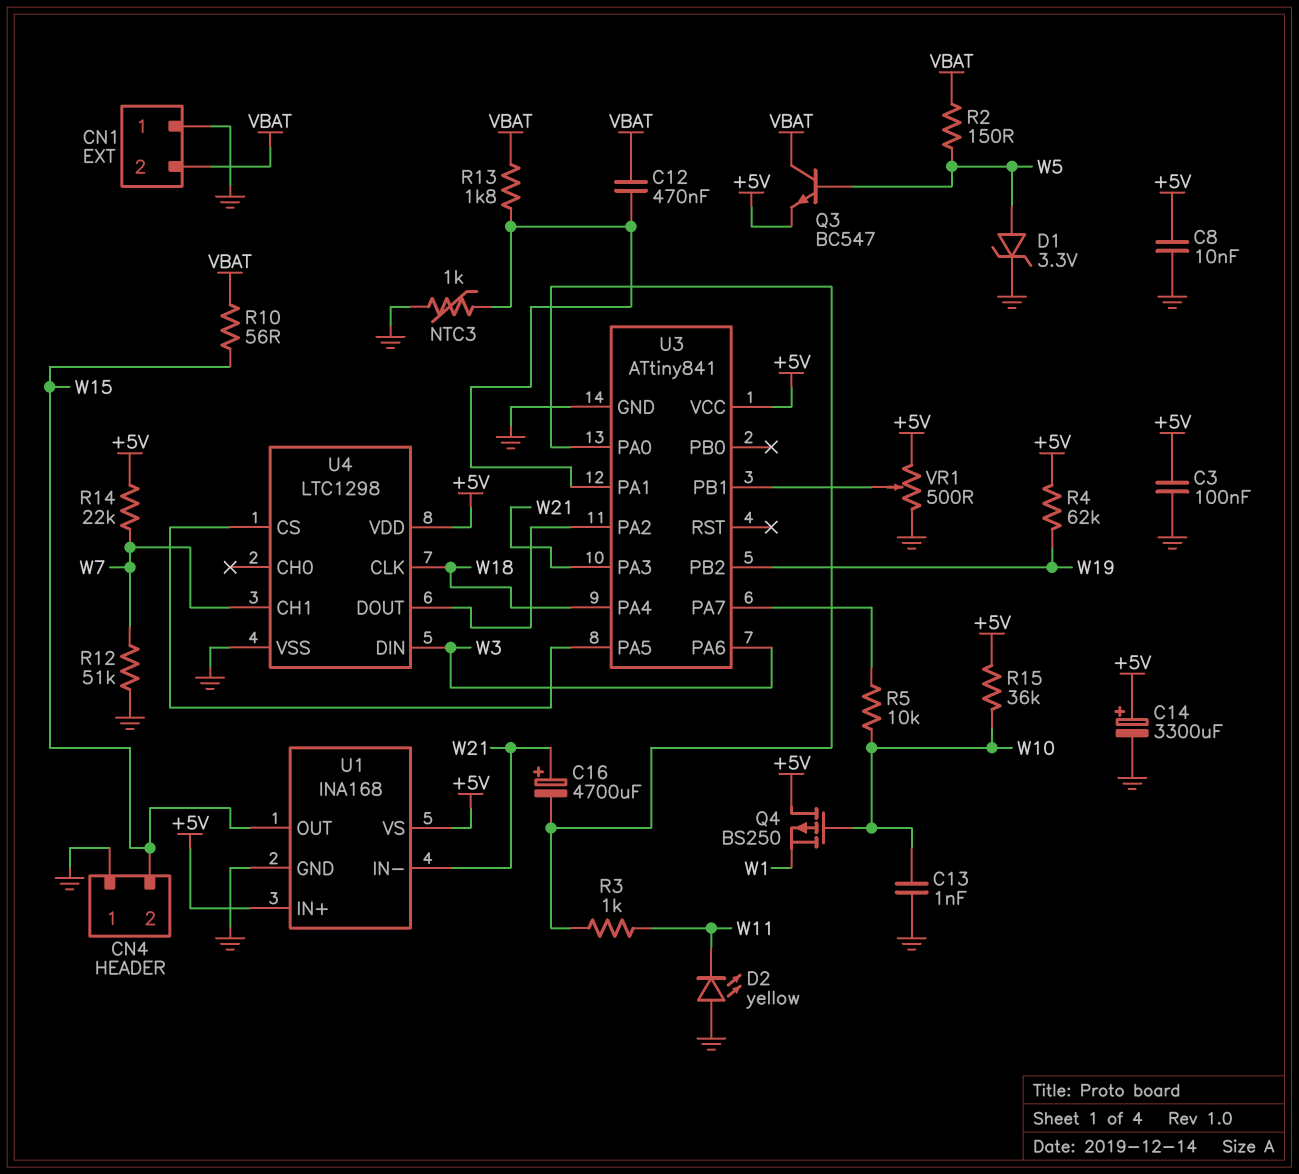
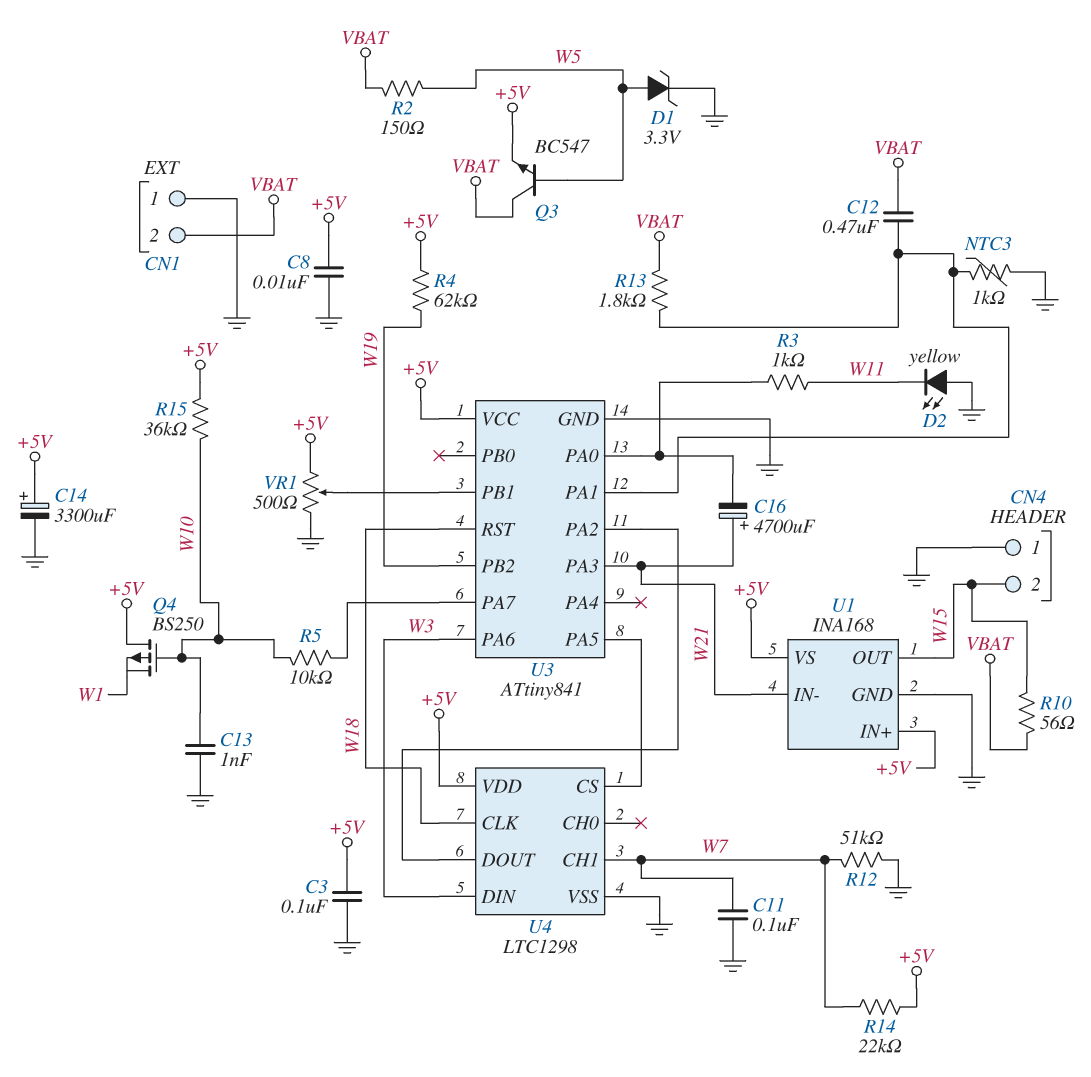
C11: none -> 100nF (GND, W7)
U3 pin PA4: W18 -> none
U3 pin RST: none -> W18

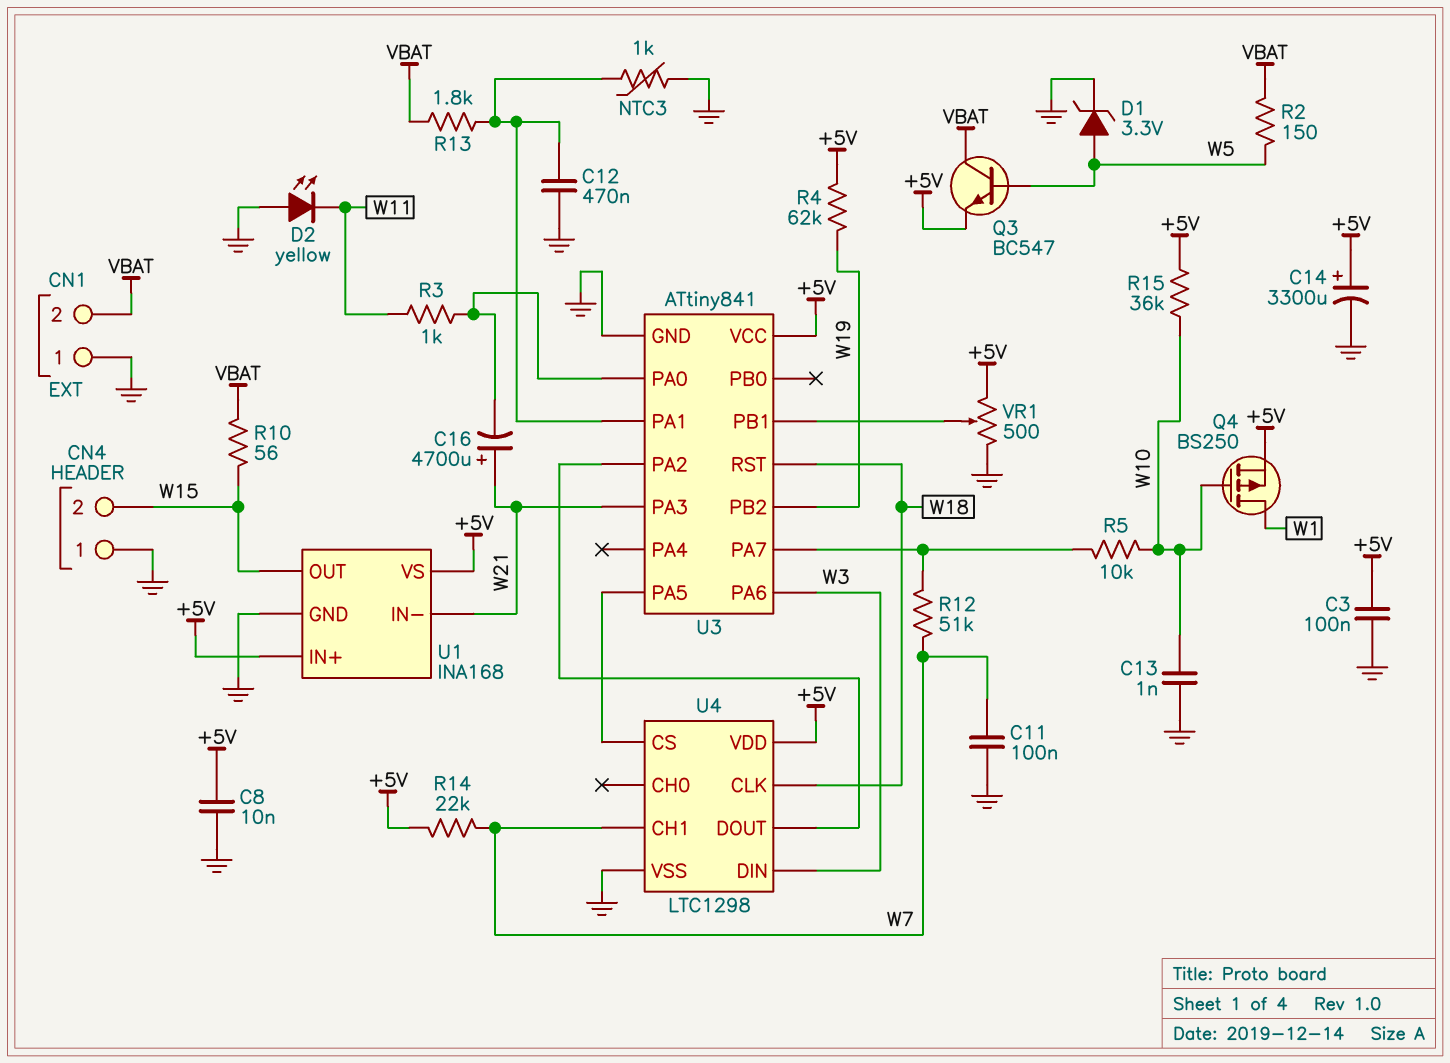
C12: 470nF (U3/PA1, VBAT) -> 470nF (GND, U3/PA1)
Q4: PMOS BS250 (G W10, D +5V, S W1) -> PMOS BS250 (G W10, D W1, S +5V)
R12: 51k (GND, W7) -> 51k (U3/PA7, W7)

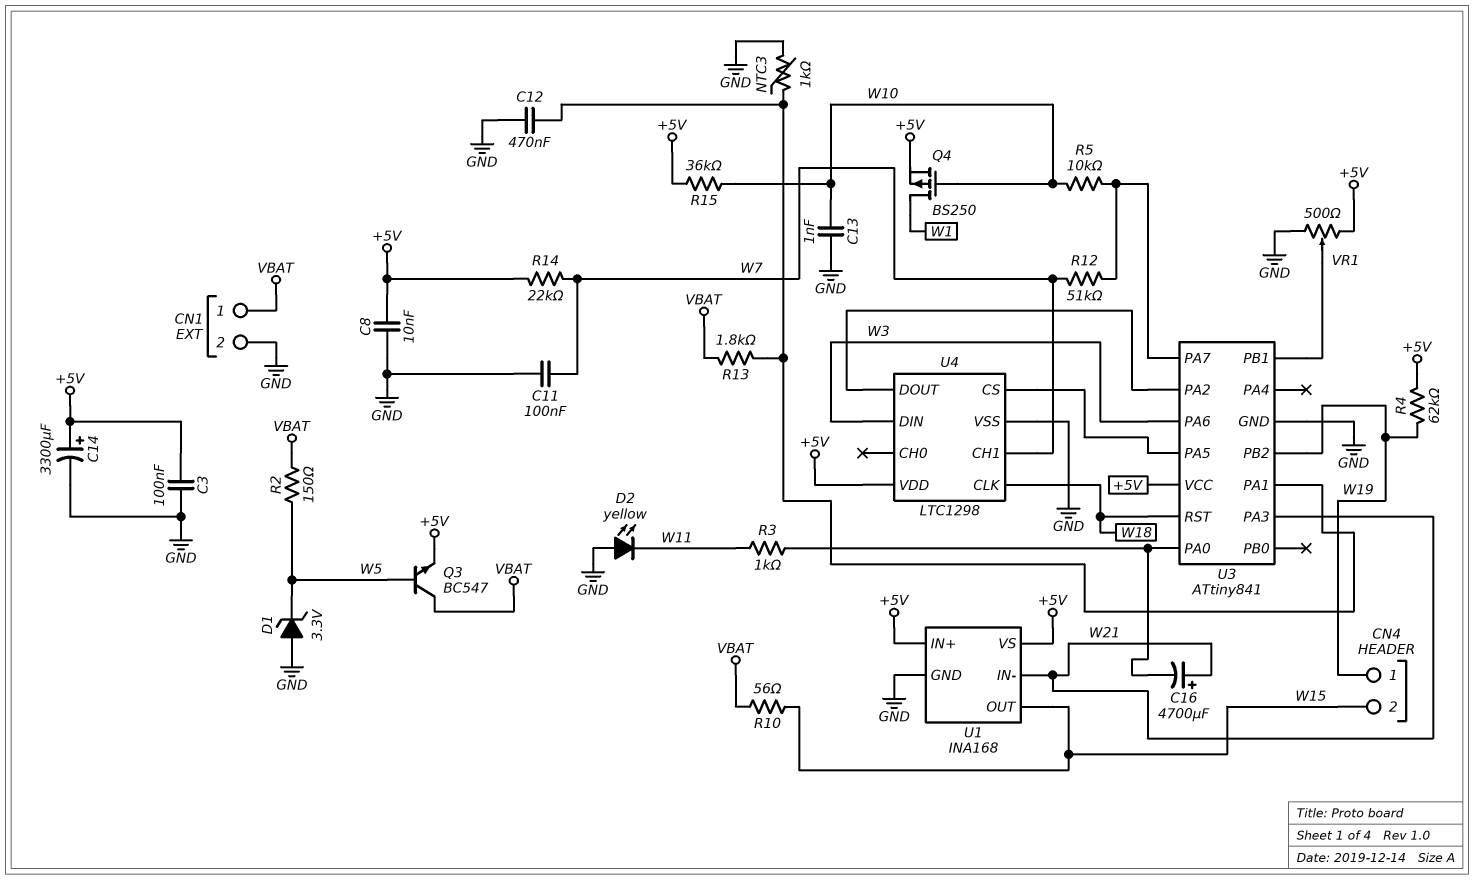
CN1 pin 1: GND -> VBAT
CN1 pin 2: VBAT -> GND
CN4 pin 1: GND -> W19
D1: zener 3.3V (A W5, K GND) -> zener 3.3V (A GND, K W5)

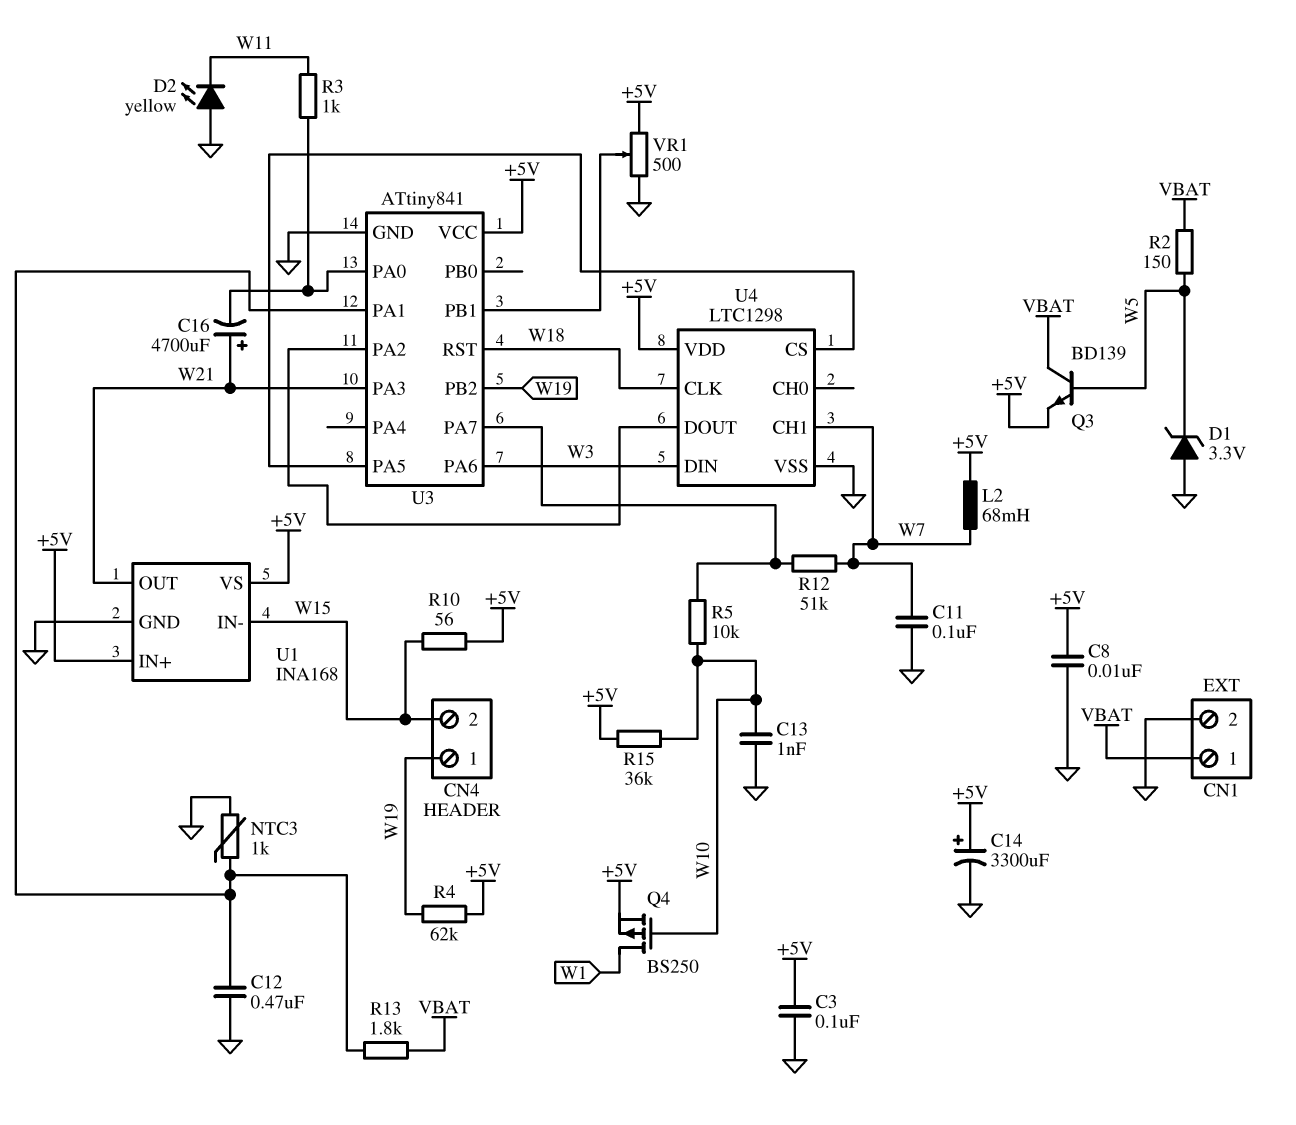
L2: none -> 68mH (+5V, W7)
Q3: NPN BC547 (B W5, C VBAT, E +5V) -> NPN BD139 (B W5, C VBAT, E +5V)
R10: 56 (VBAT, W15) -> 56 (+5V, W15)
R14: 22k (+5V, W7) -> none
U1 pin IN-: W21 -> W15
U1 pin OUT: W15 -> W21

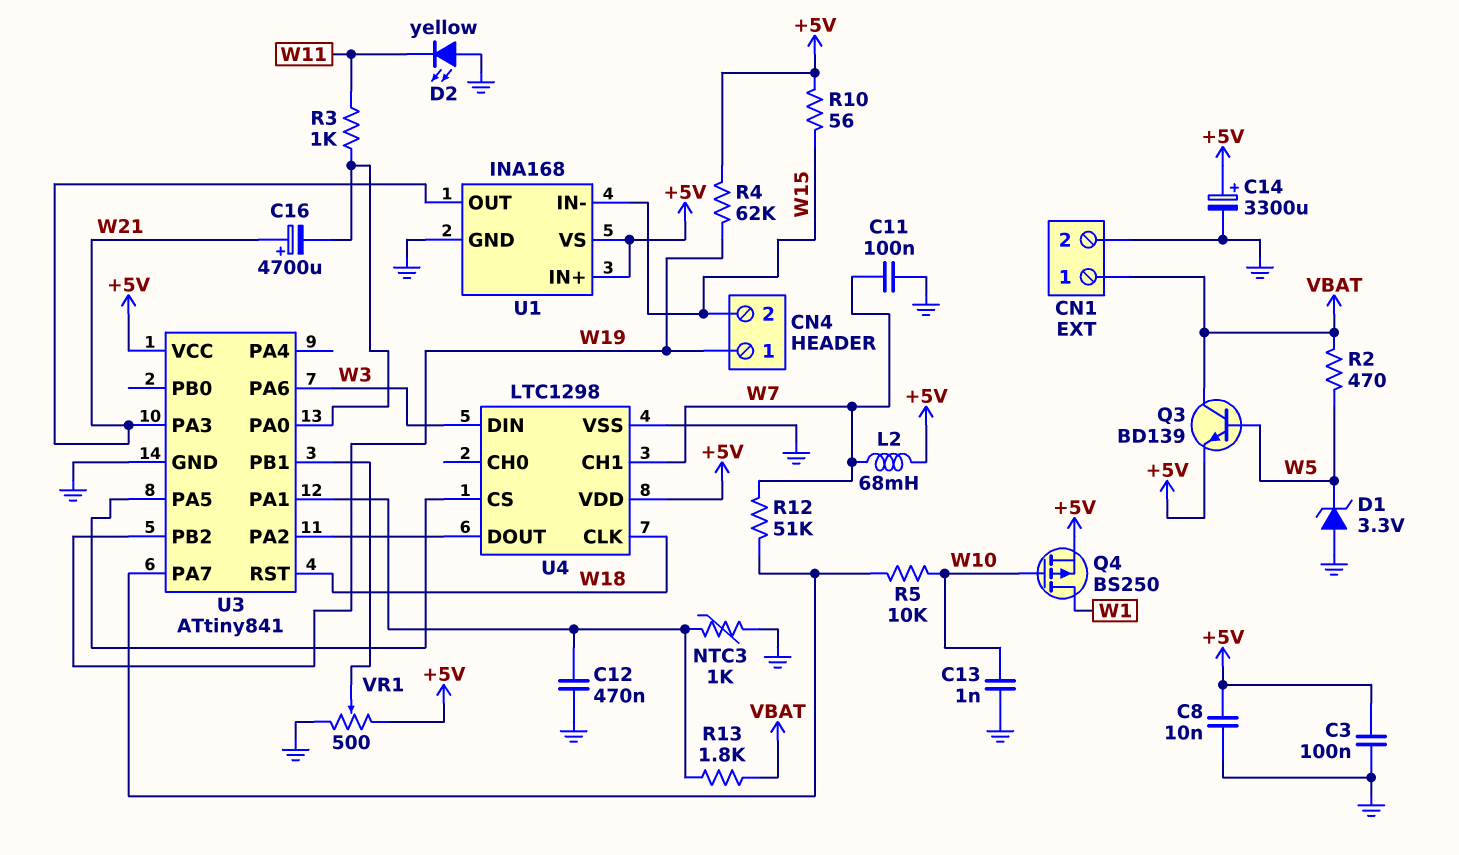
R2: 150 (VBAT, W5) -> 470 (VBAT, W5)
R15: 36k (+5V, W10) -> none

